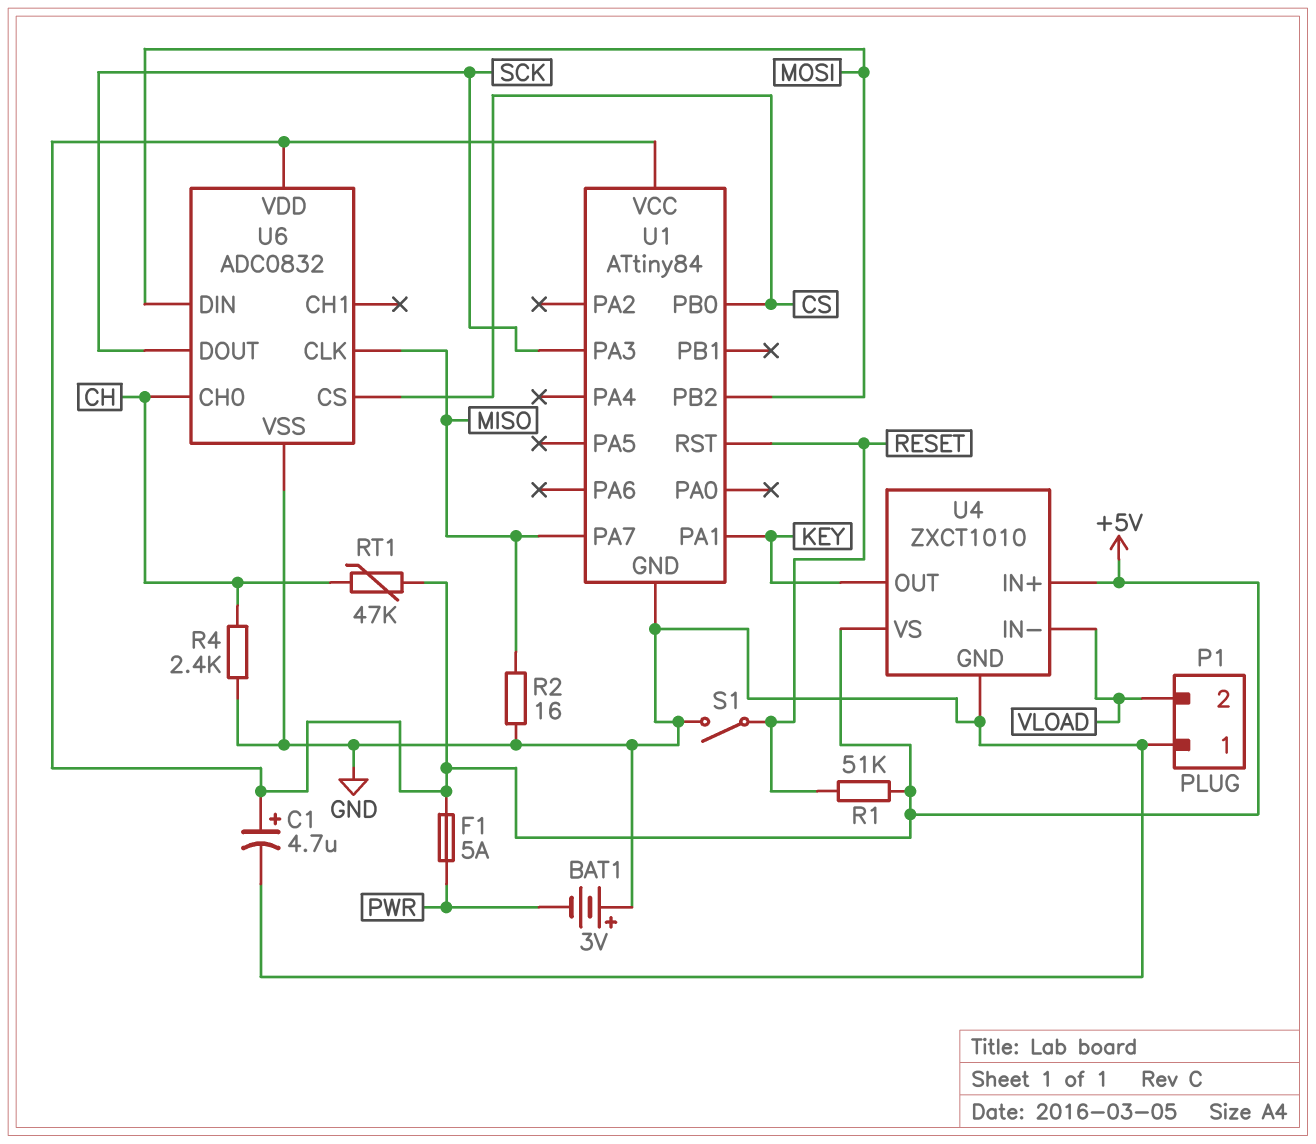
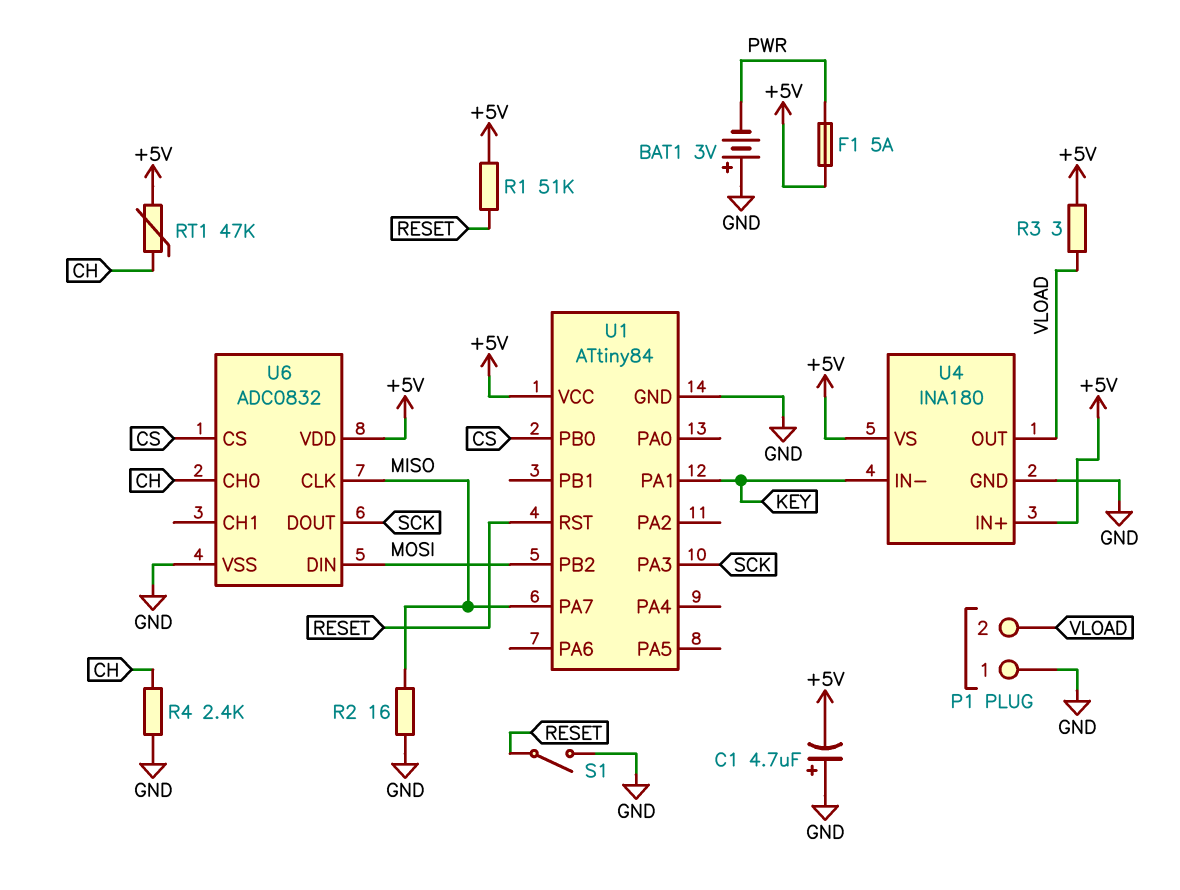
C1: 4.7uF (plus +5V, minus GND) -> 4.7uF (plus GND, minus +5V)
R3: none -> 3 (+5V, VLOAD)
U4: ZXCT1010 -> INA180
U4 pin IN-: VLOAD -> KEY
U4 pin OUT: KEY -> VLOAD

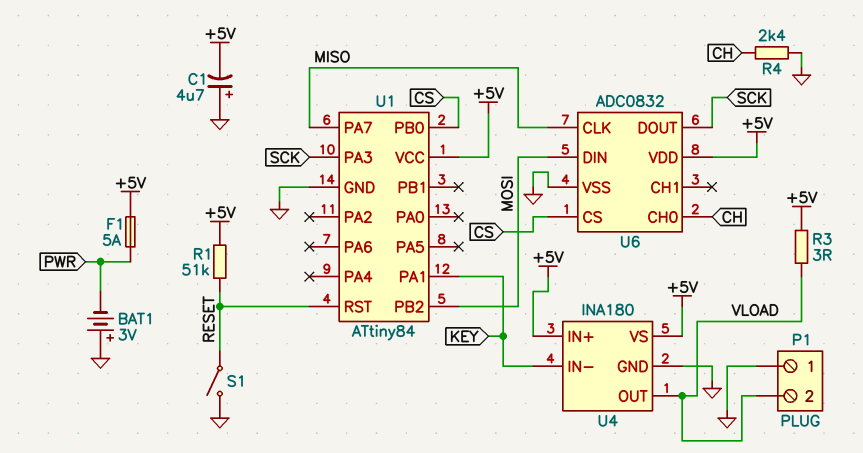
R2: 16 (GND, MISO) -> none
RT1: 47k (+5V, CH) -> none

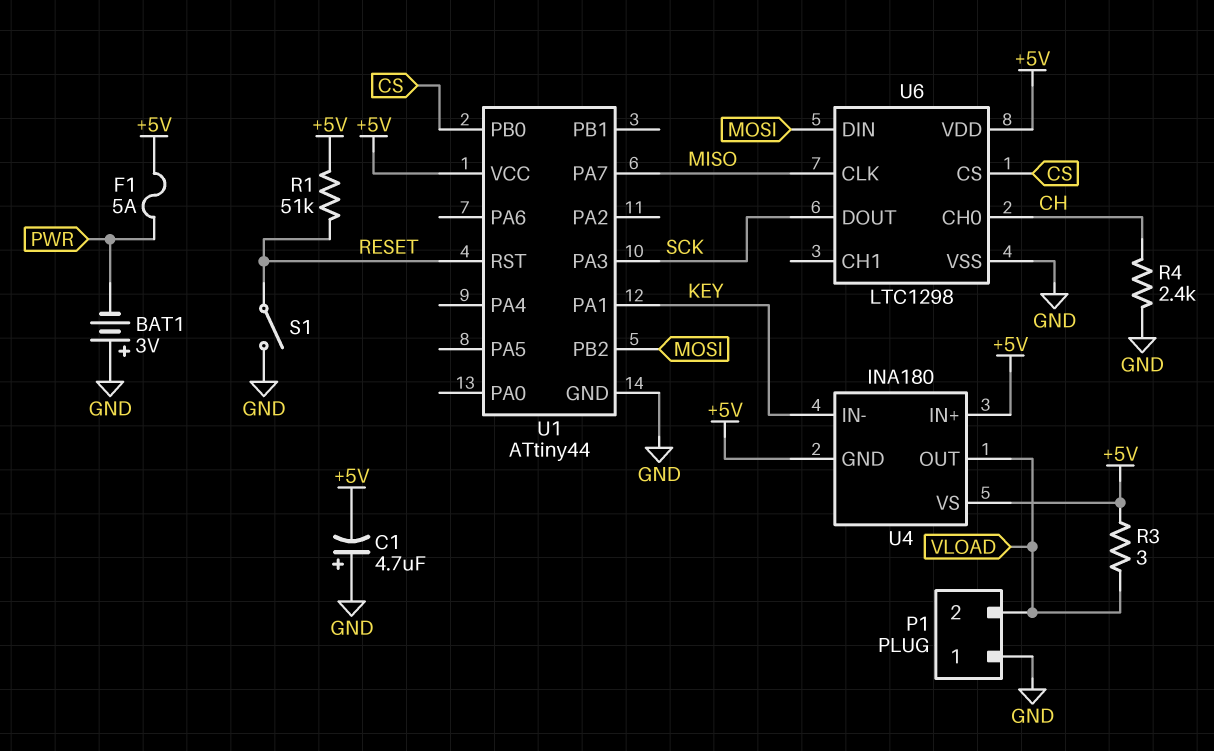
U1: ATtiny84 -> ATtiny44
U4 pin GND: GND -> +5V
U6: ADC0832 -> LTC1298

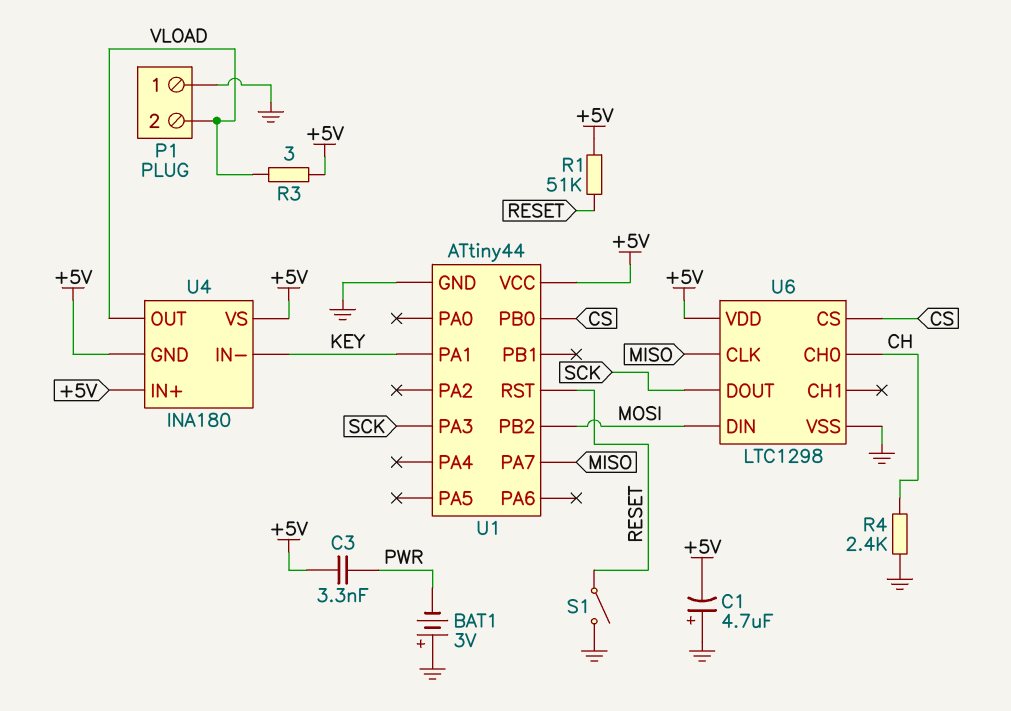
C3: none -> 3.3nF (+5V, PWR)
F1: 5A (+5V, PWR) -> none

